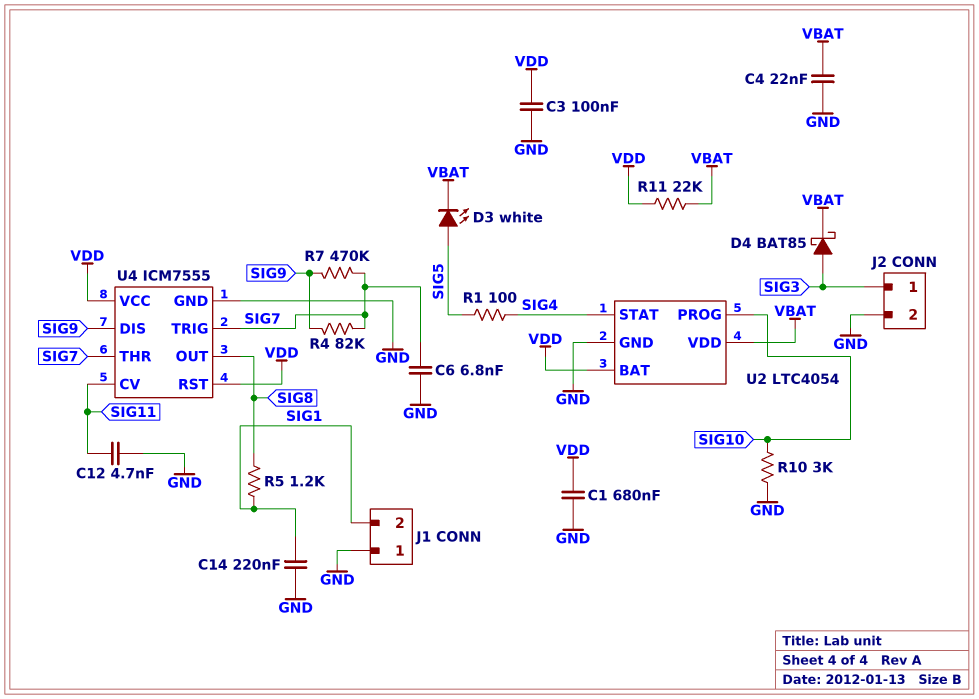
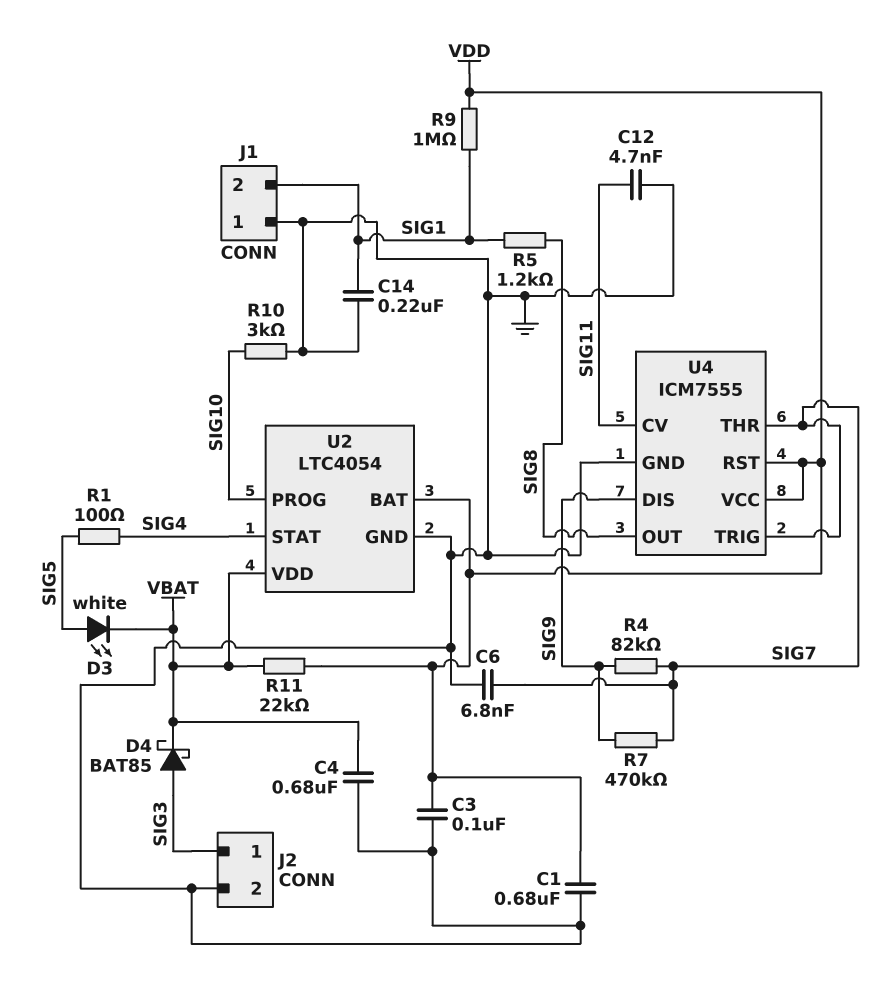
C4: 22nF (GND, VBAT) -> 680nF (GND, VBAT)
R9: none -> 1M (SIG1, VDD)

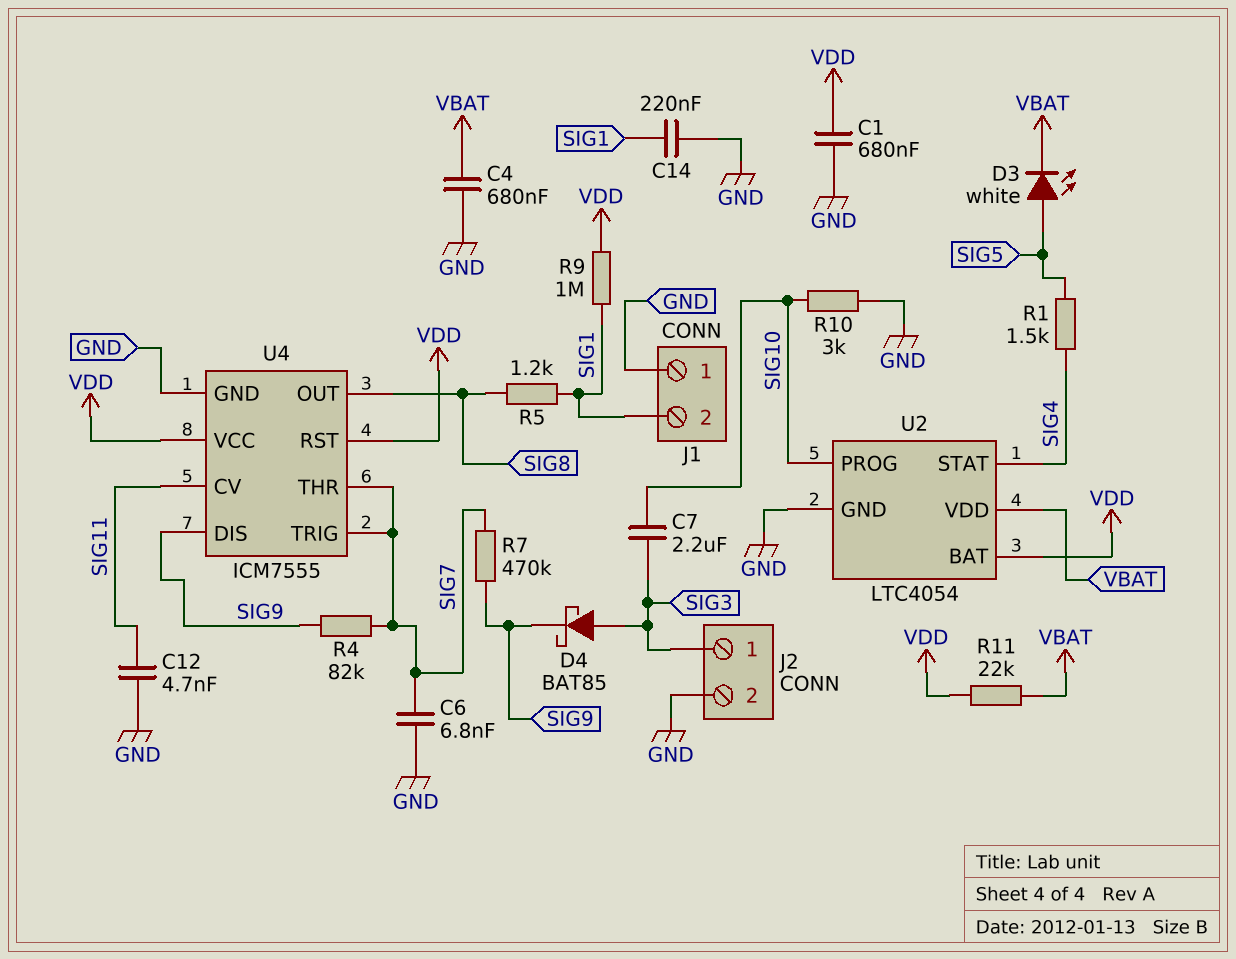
C3: 100nF (GND, VDD) -> none
C7: none -> 2.2uF (SIG3, SIG10)
D4: schottky BAT85 (A SIG3, K VBAT) -> schottky BAT85 (A SIG3, K SIG9)
R1: 100 (SIG4, SIG5) -> 1.5k (SIG4, SIG5)

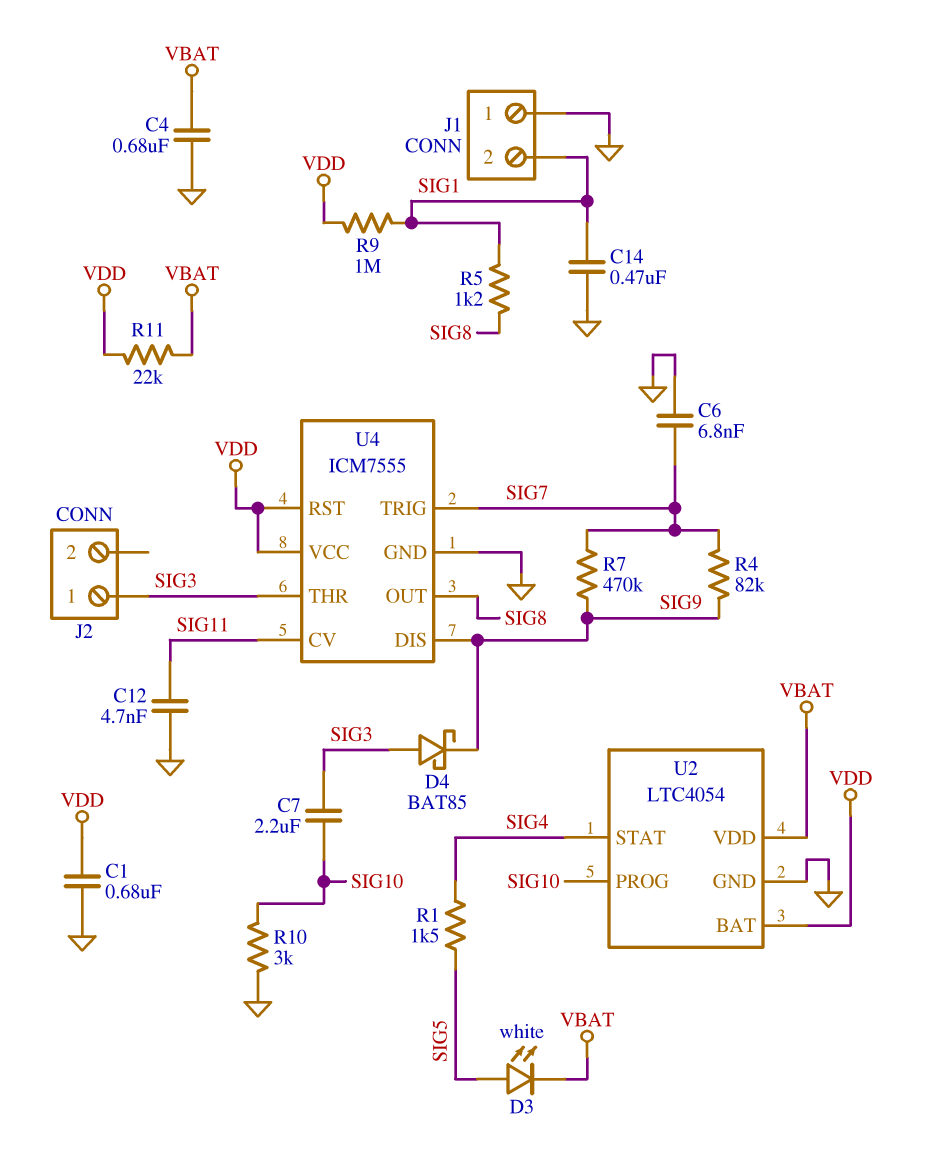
C14: 220nF (GND, SIG1) -> 470nF (GND, SIG1)
J2 pin 2: GND -> none
U4 pin THR: SIG7 -> SIG3

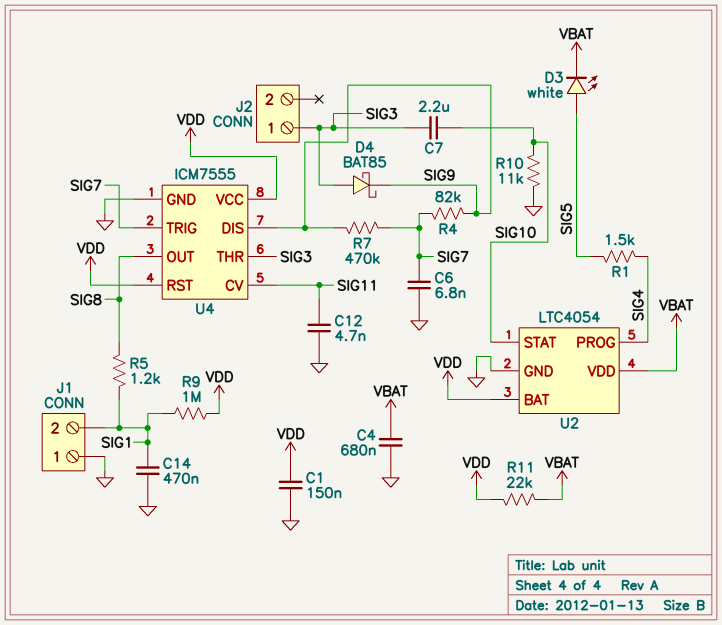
C1: 680nF (GND, VDD) -> 150nF (GND, VDD)
R10: 3k (GND, SIG10) -> 11k (GND, SIG10)
U2 pin PROG: SIG10 -> SIG4
U2 pin STAT: SIG4 -> SIG10

